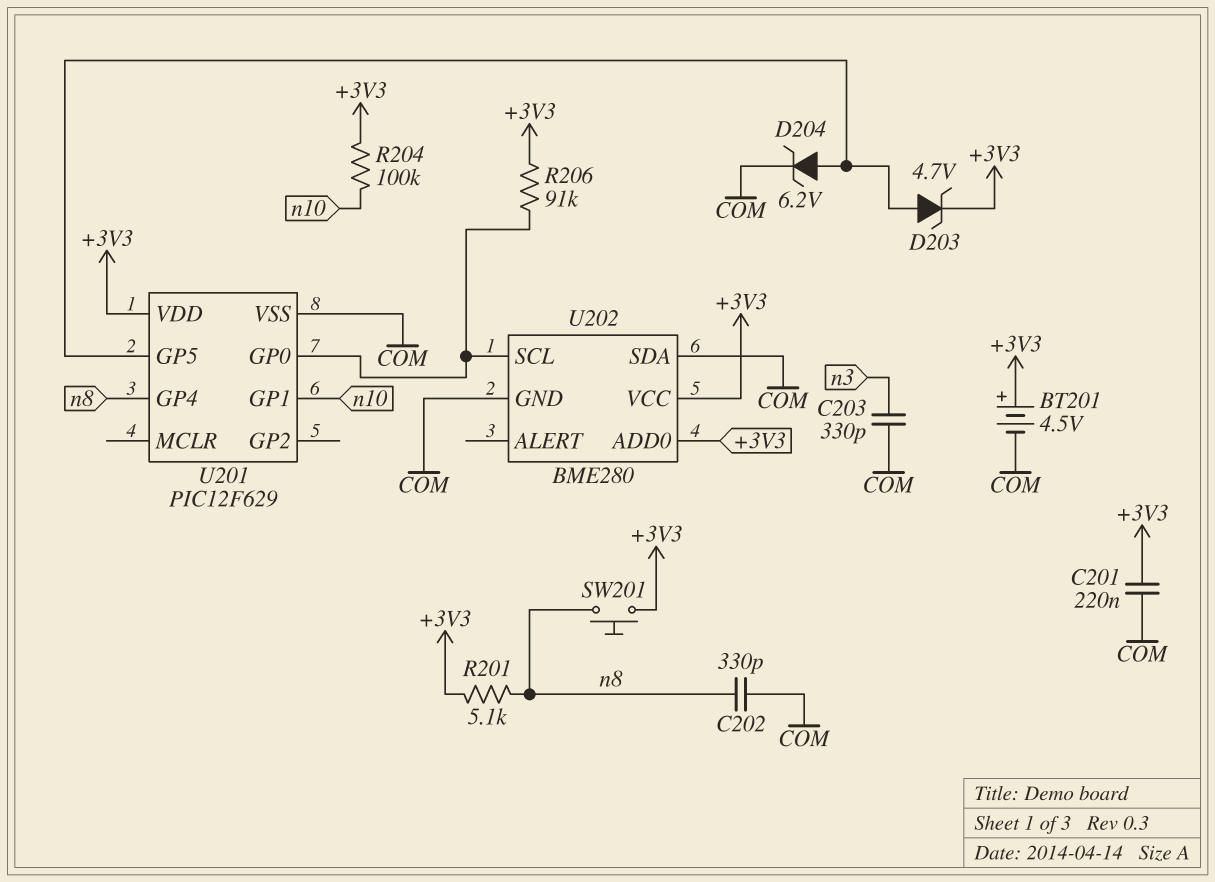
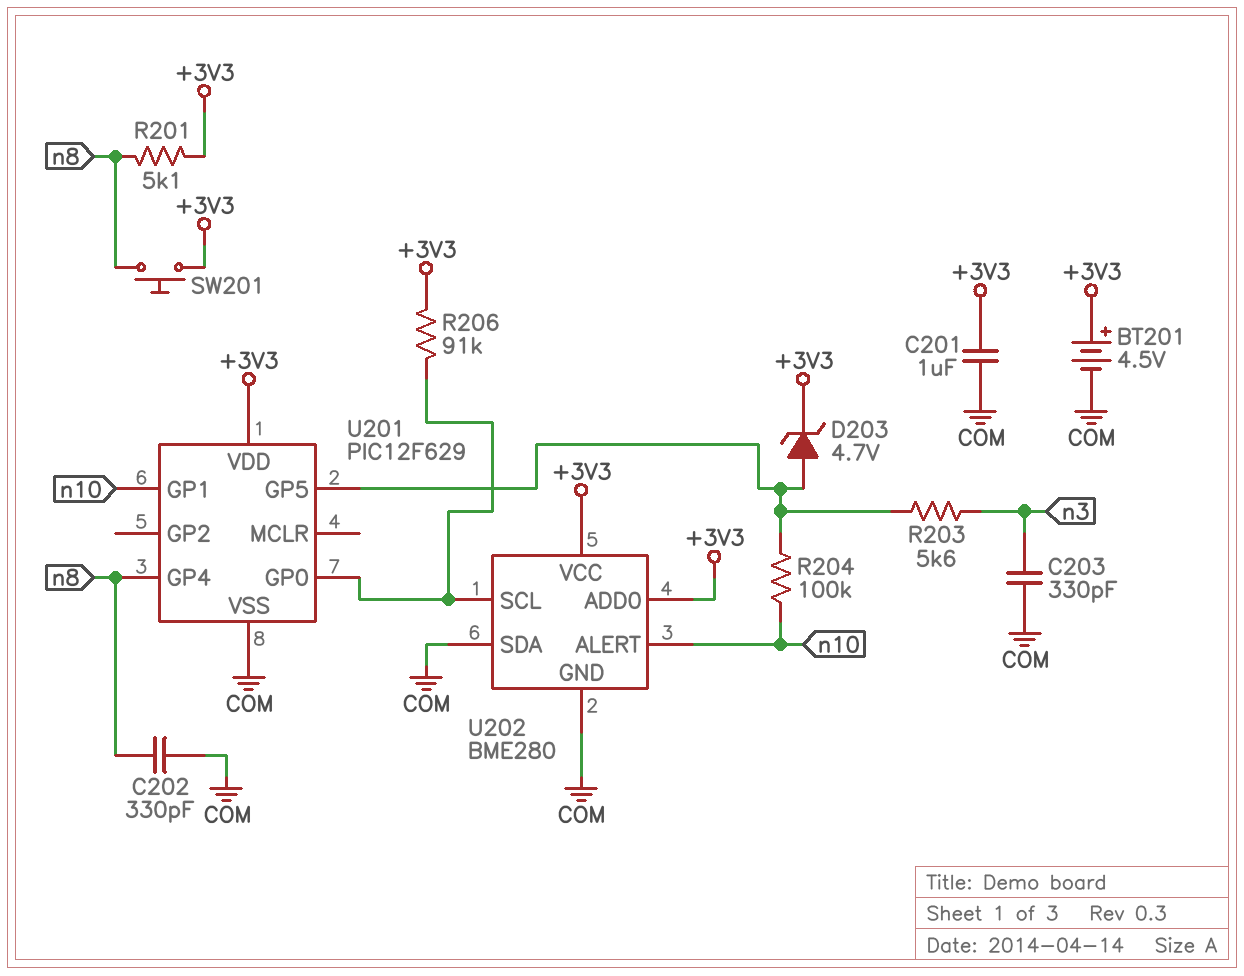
C201: 220nF (+3V3, COM) -> 1uF (+3V3, COM)
D204: zener 6.2V (A U201/GP5, K COM) -> none
R203: none -> 5.6k (U201/GP5, n3)
R204: 100k (+3V3, n10) -> 100k (U201/GP5, n10)
U202 pin ALERT: none -> n10

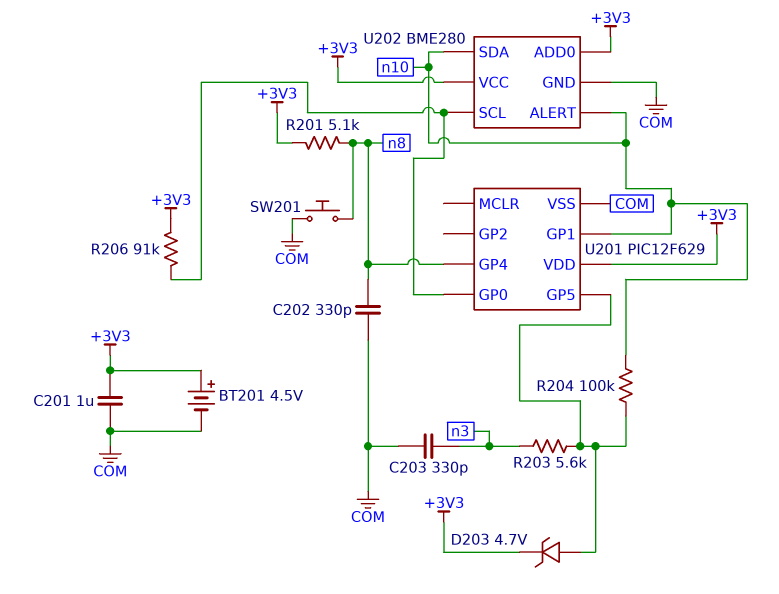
SW201: button (+3V3, n8) -> button (COM, n8)
U202 pin SDA: COM -> n10

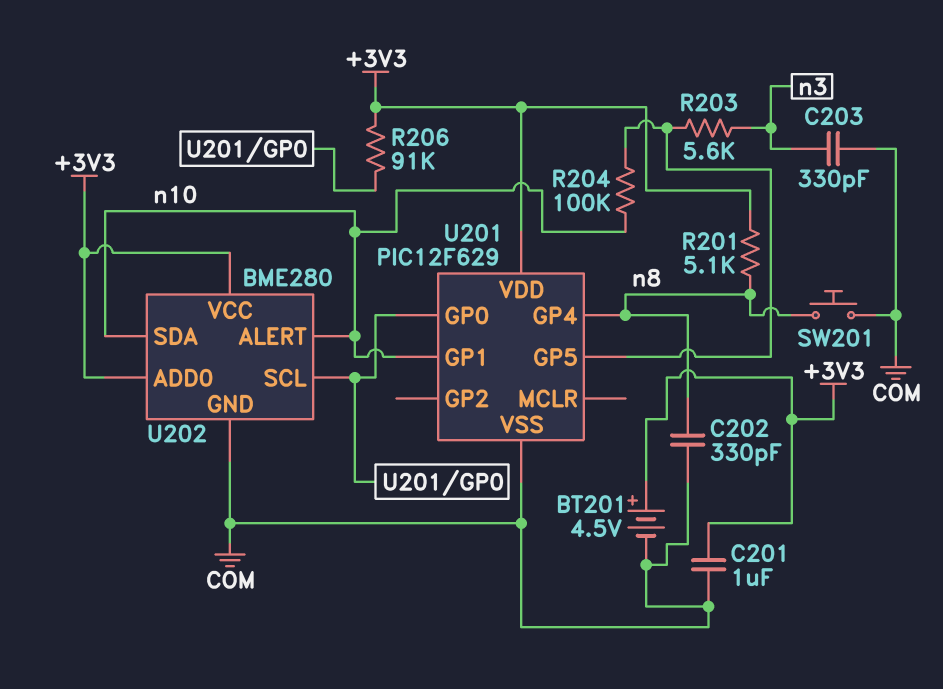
D203: zener 4.7V (A U201/GP5, K +3V3) -> none

